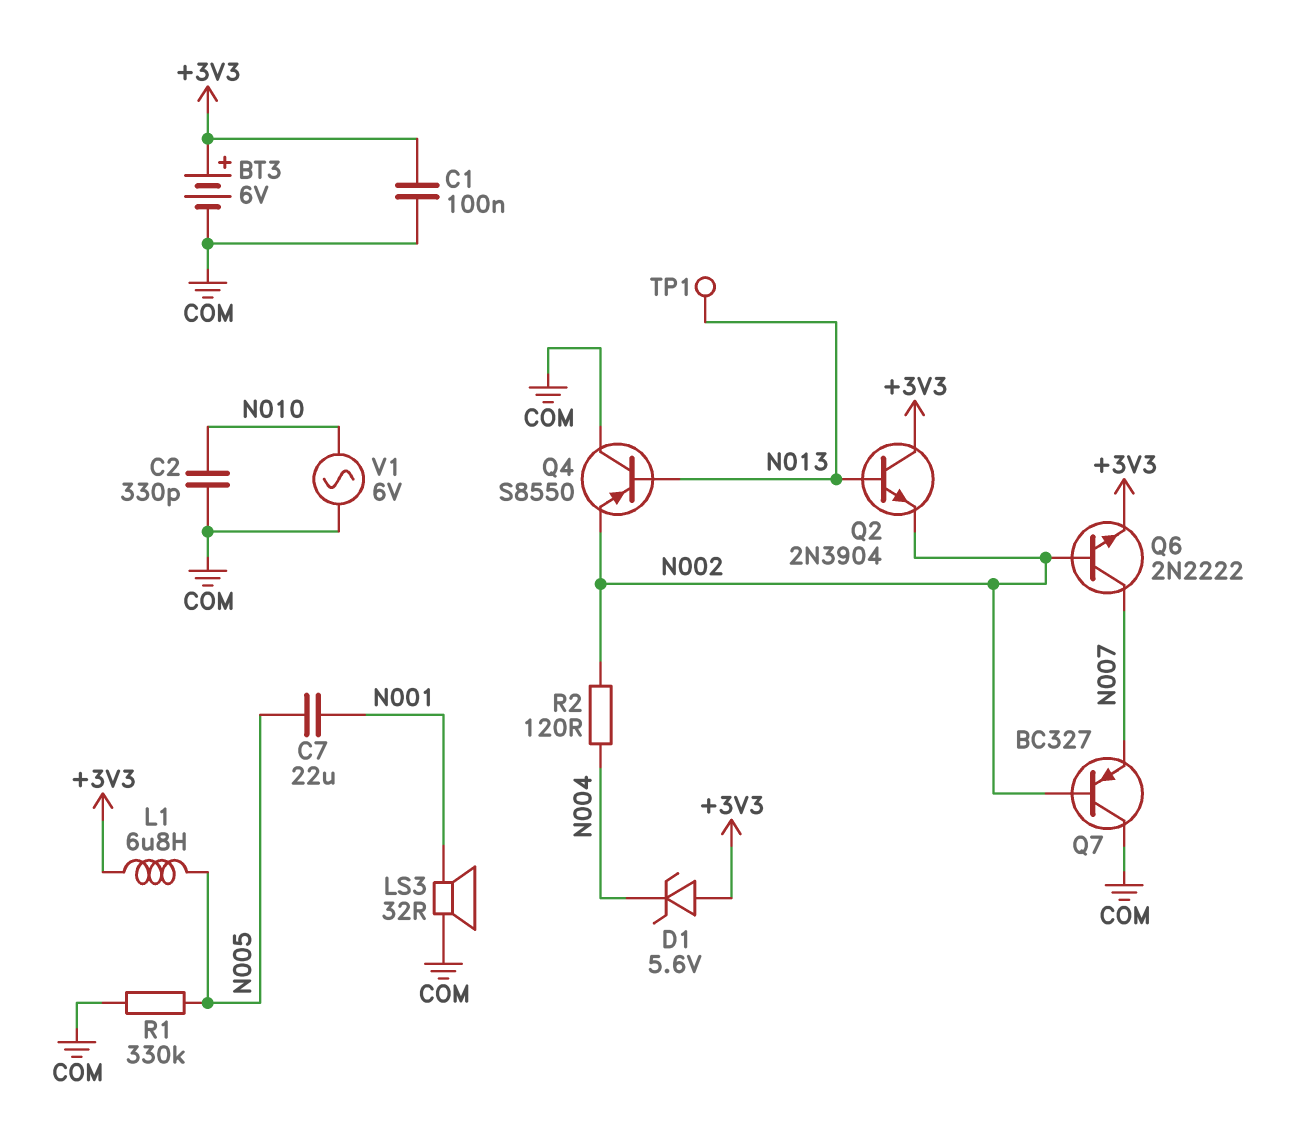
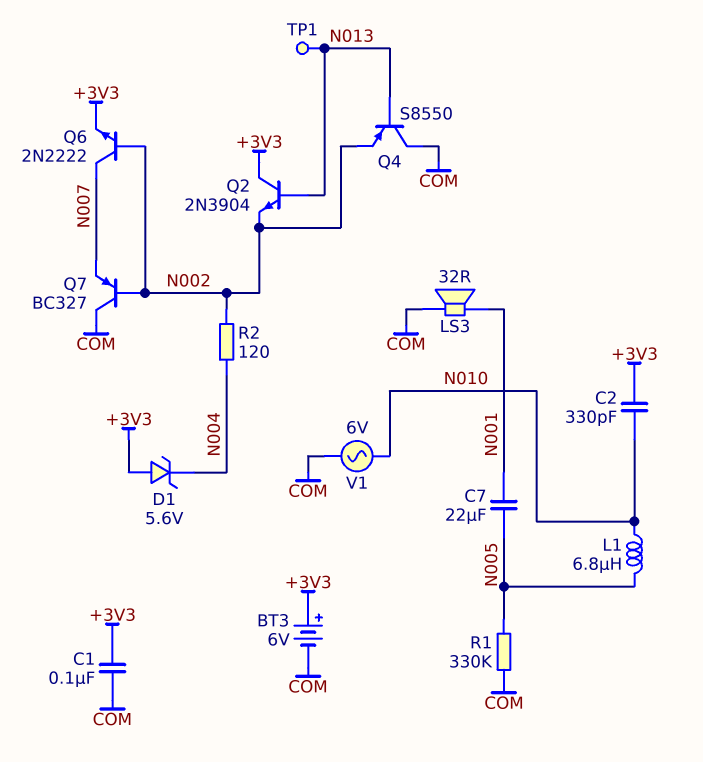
C2: 330pF (COM, N010) -> 330pF (+3V3, N010)
L1: 6.8uH (+3V3, N005) -> 6.8uH (N005, N010)

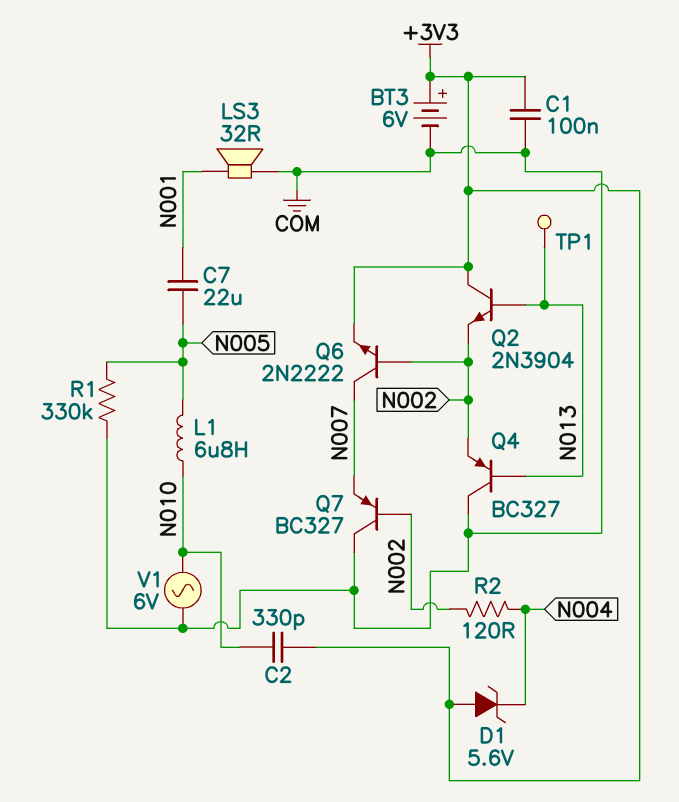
Q4: PNP S8550 (B N013, C COM, E N002) -> PNP BC327 (B N013, C COM, E N002)

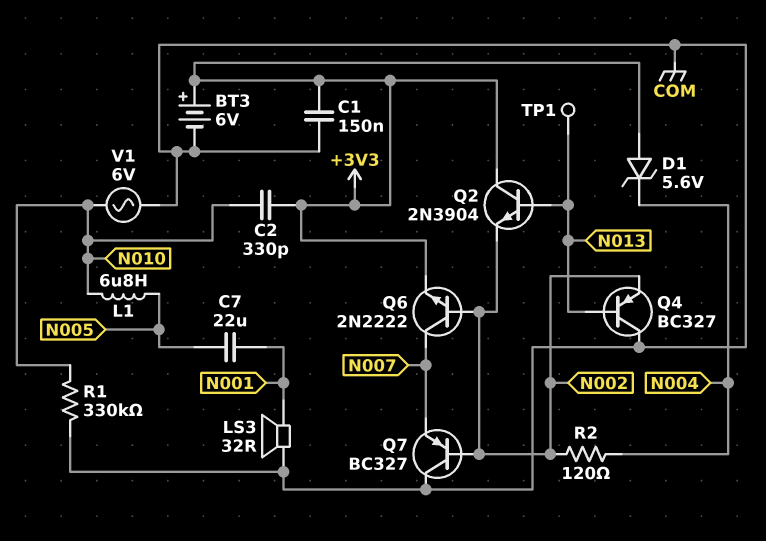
C1: 100nF (+3V3, COM) -> 150nF (+3V3, COM)
R1: 330k (COM, N005) -> 330k (COM, N010)

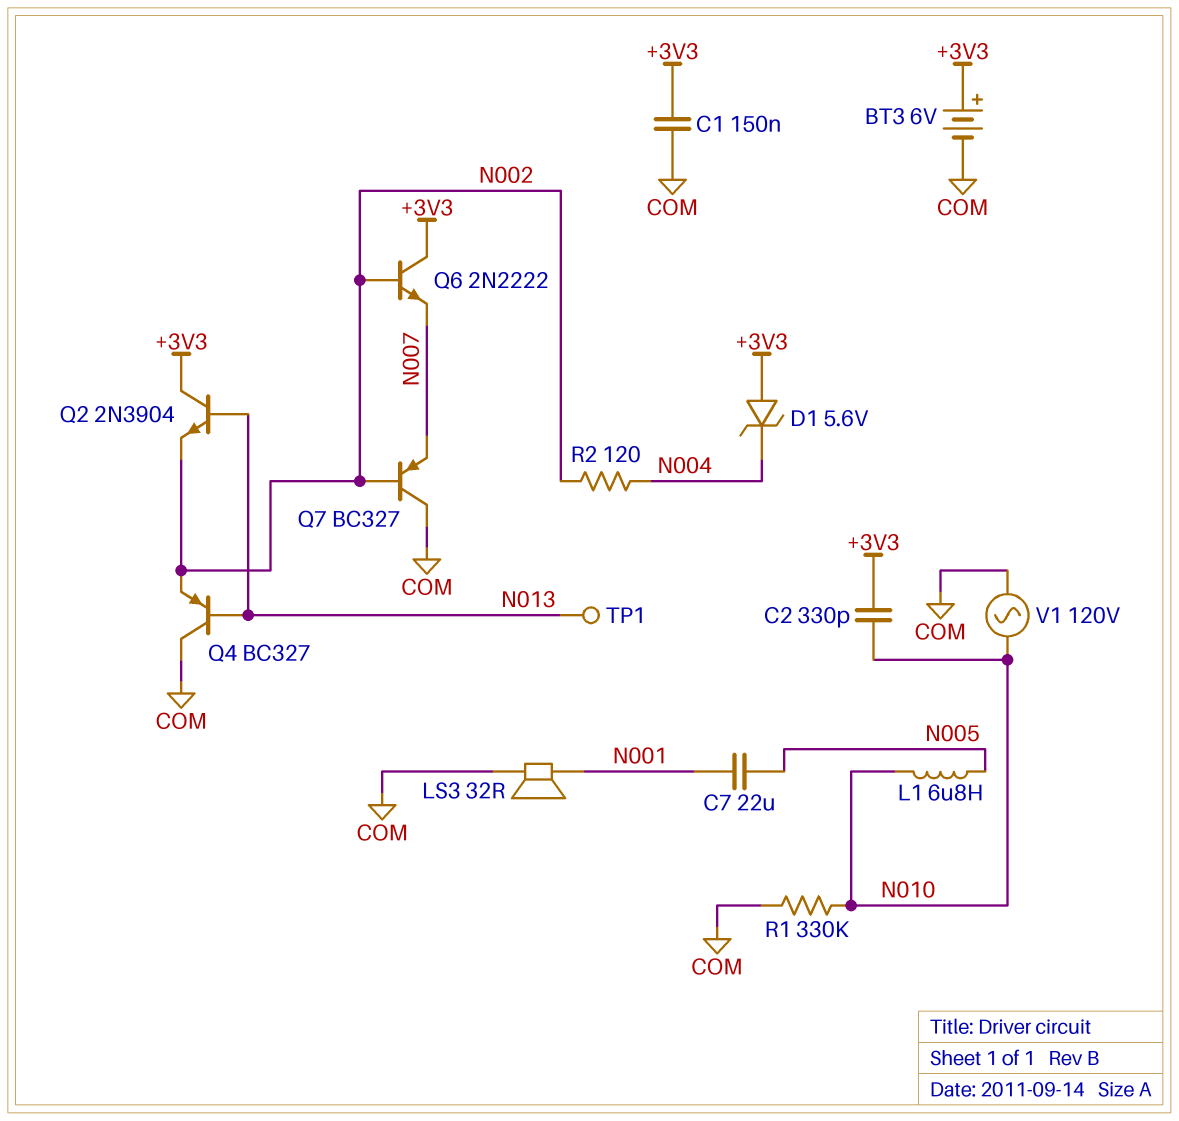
Q6: NPN 2N2222 (B N002, C N007, E +3V3) -> NPN 2N2222 (B N002, C +3V3, E N007)
V1: AC 6V (COM, N010) -> AC 120V (COM, N010)

